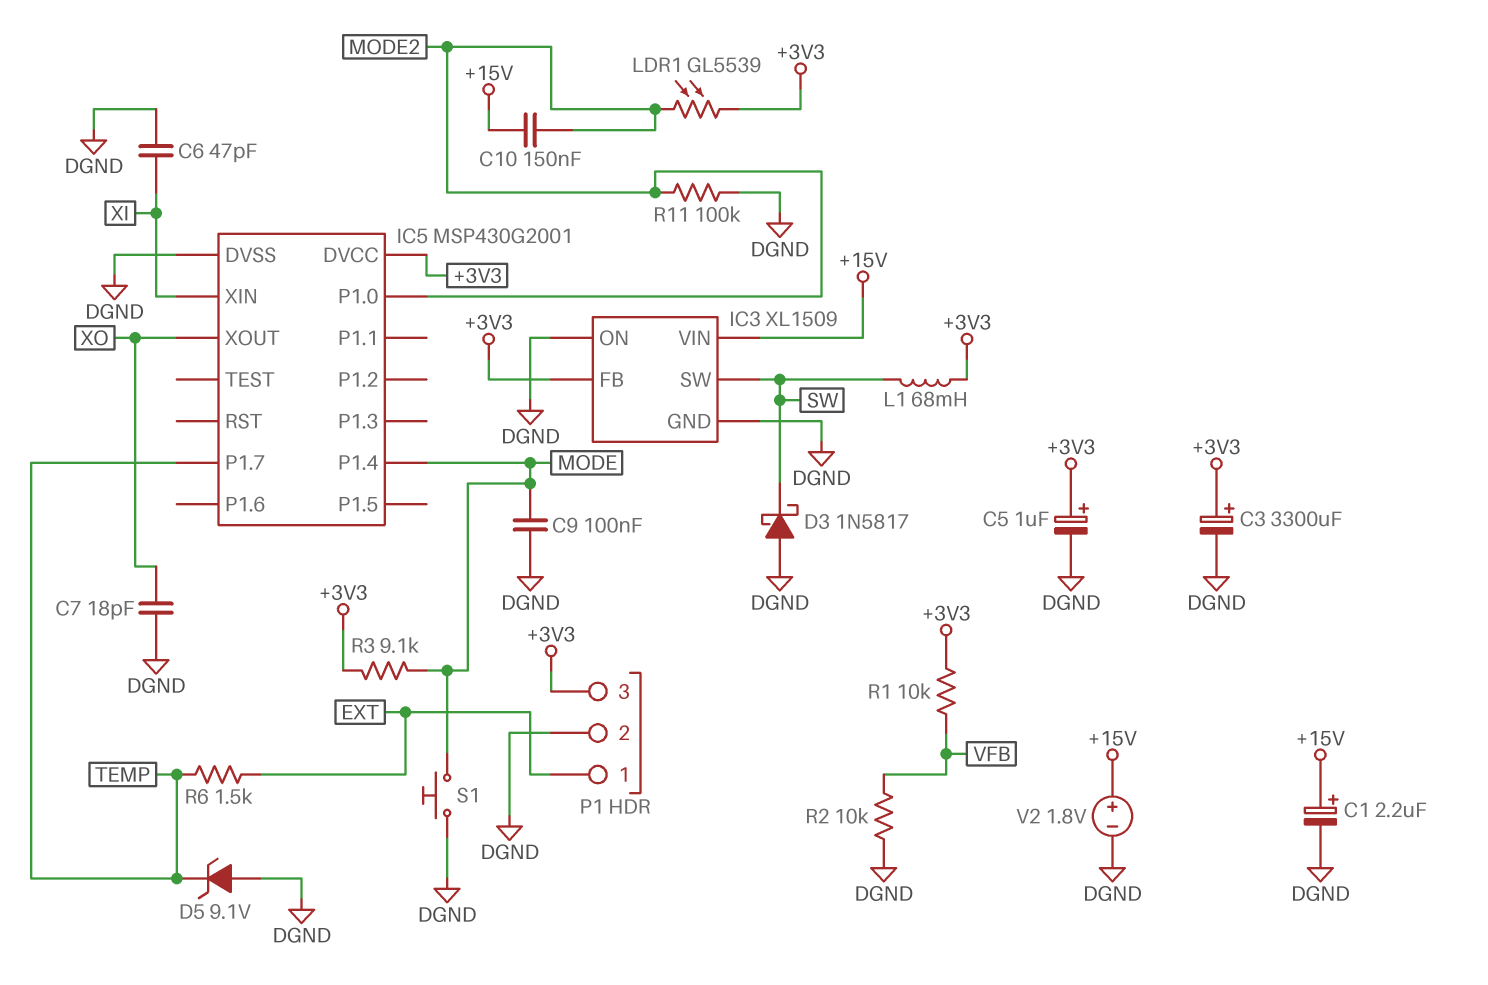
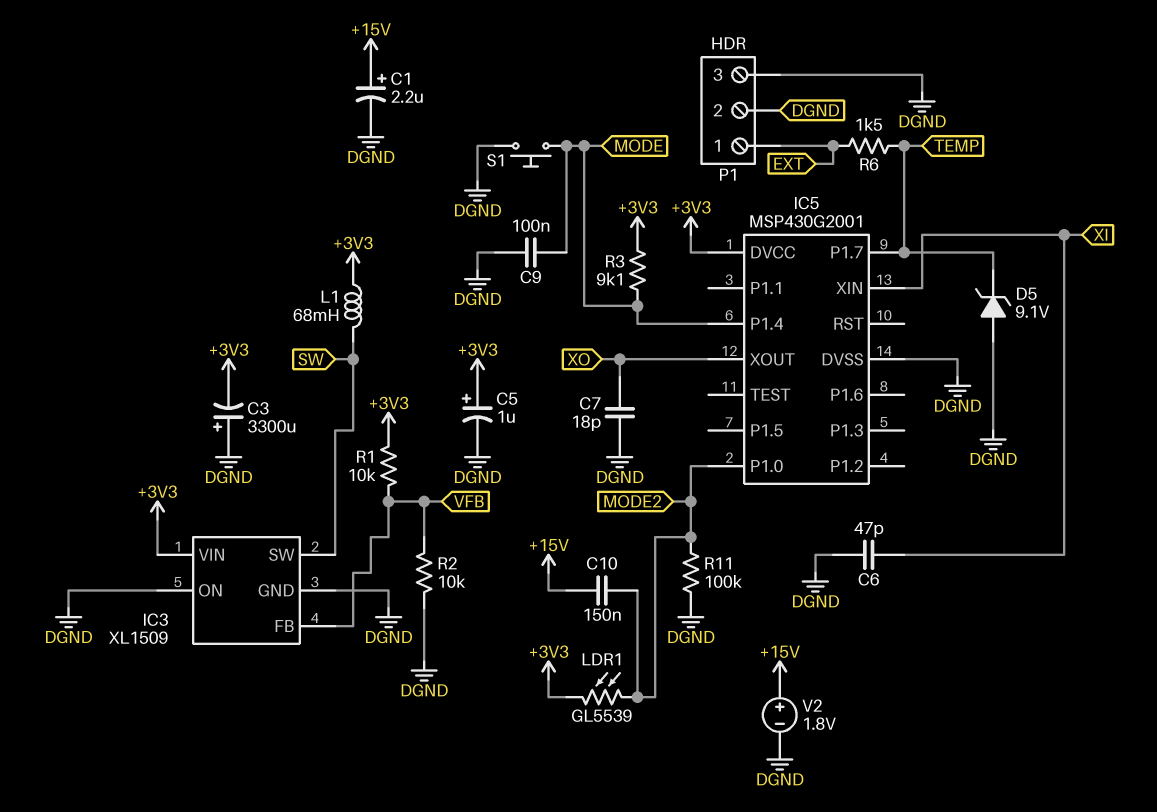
C3: 3300uF (plus +3V3, minus DGND) -> 3300uF (plus DGND, minus +3V3)
D3: schottky 1N5817 (A DGND, K SW) -> none
IC3 pin FB: +3V3 -> VFB
IC3 pin VIN: +15V -> +3V3
P1 pin 3: +3V3 -> DGND

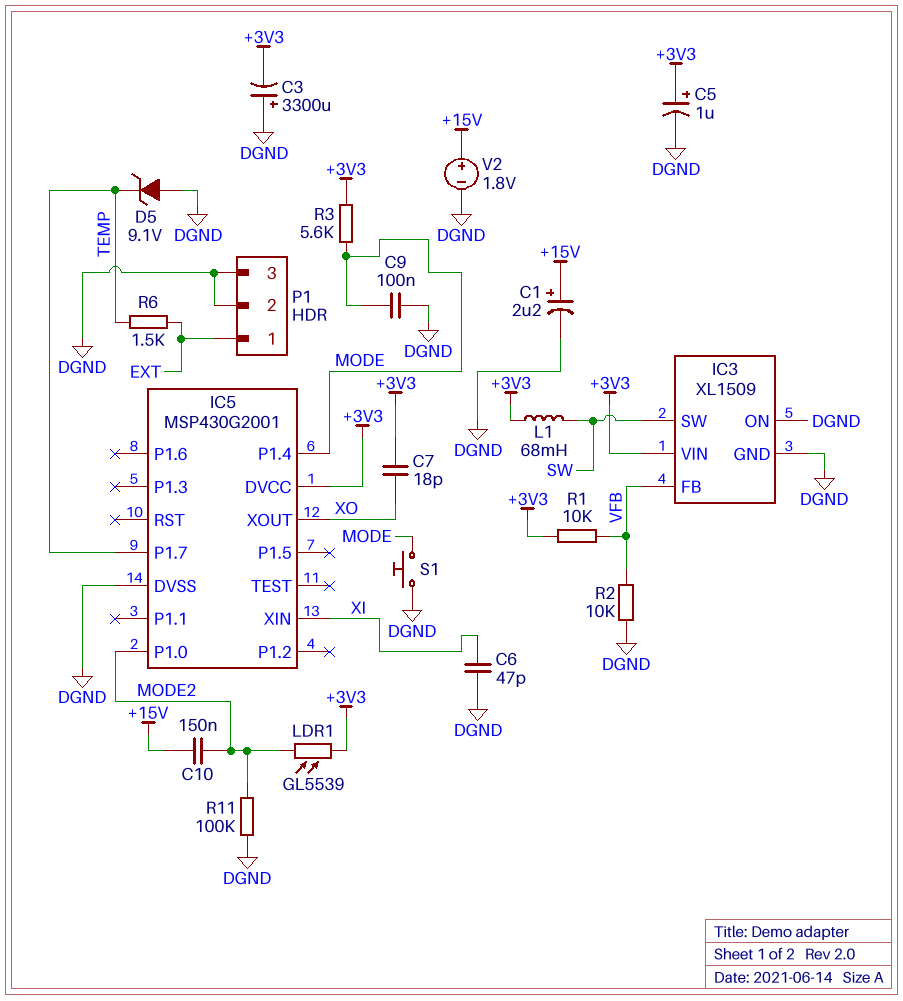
C7: 18pF (DGND, XO) -> 18pF (+3V3, XO)
R3: 9.1k (+3V3, MODE) -> 5.6k (+3V3, MODE)

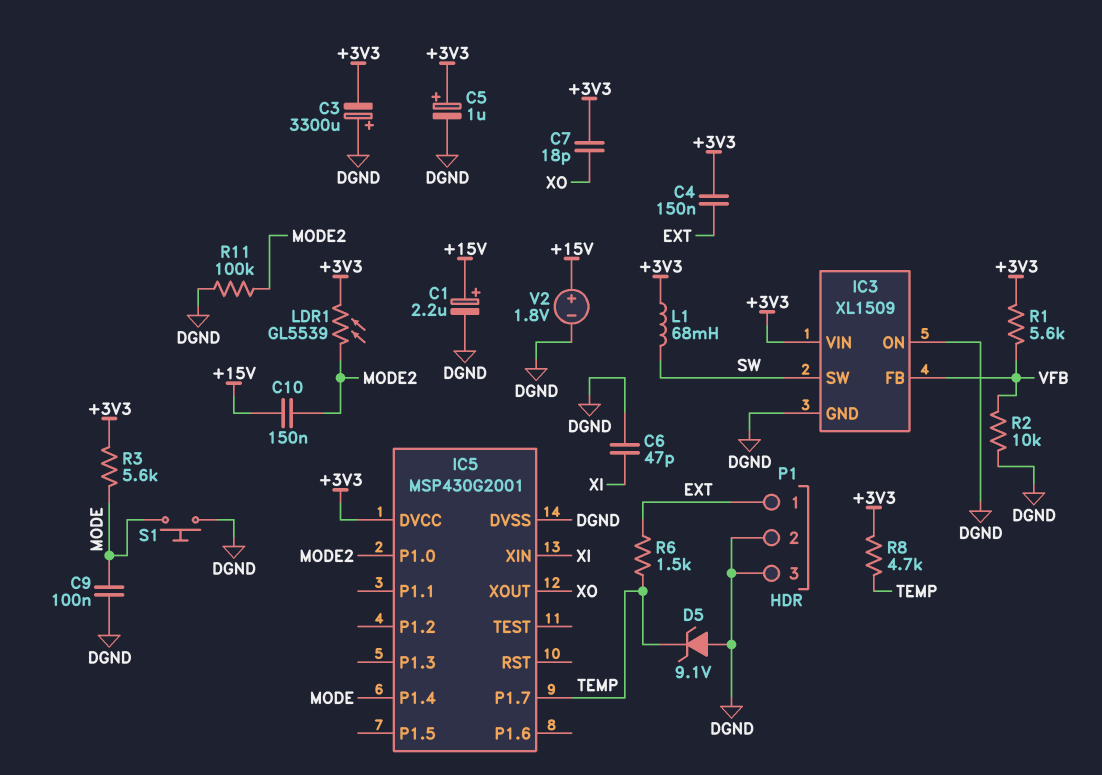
C4: none -> 150nF (+3V3, EXT)
R1: 10k (+3V3, VFB) -> 5.6k (+3V3, VFB)
R8: none -> 4.7k (+3V3, TEMP)

